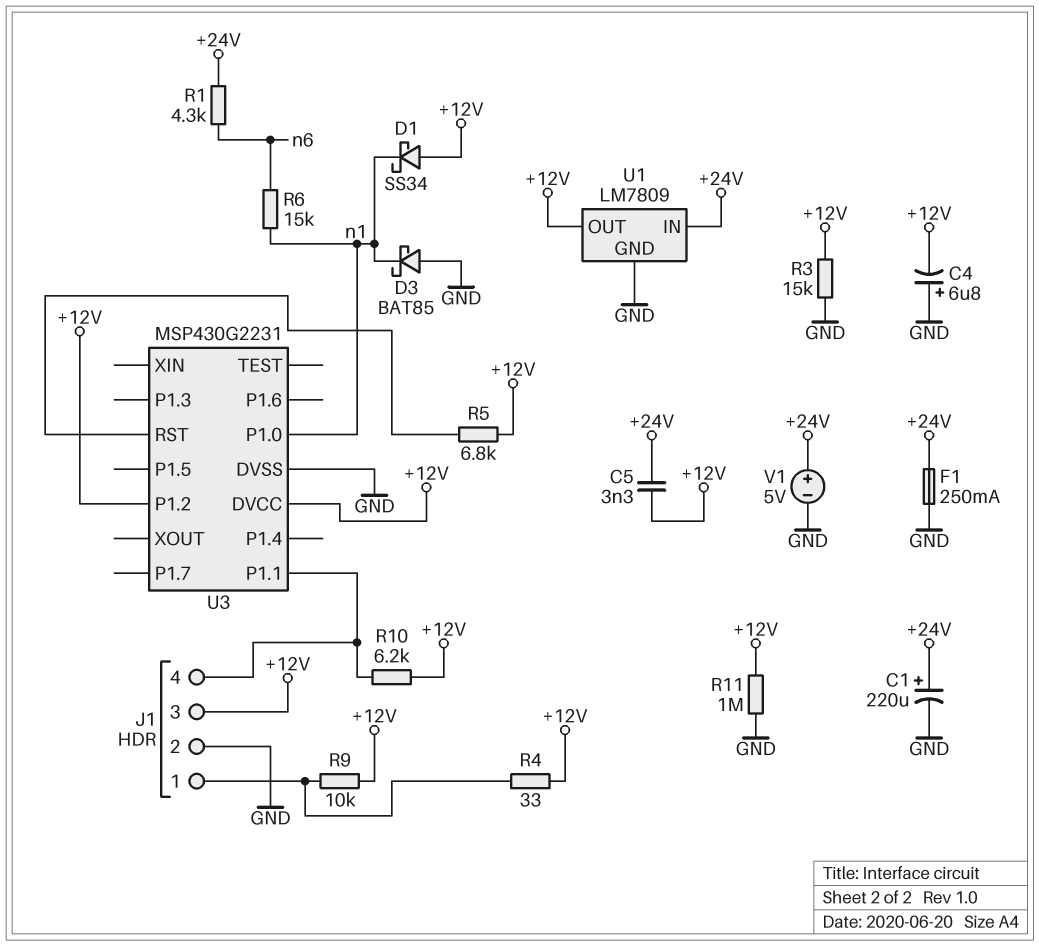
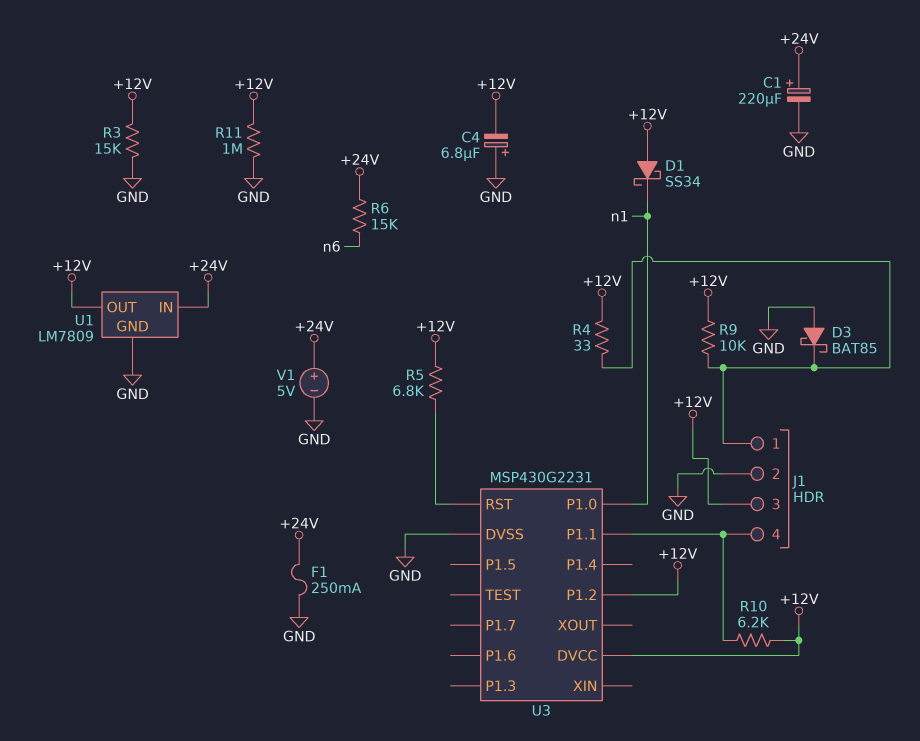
C5: 3.3nF (+12V, +24V) -> none
D3: schottky BAT85 (A GND, K n1) -> schottky BAT85 (A GND, K J1/1)
R1: 4.3k (+24V, n6) -> none
R6: 15k (n1, n6) -> 15k (+24V, n6)

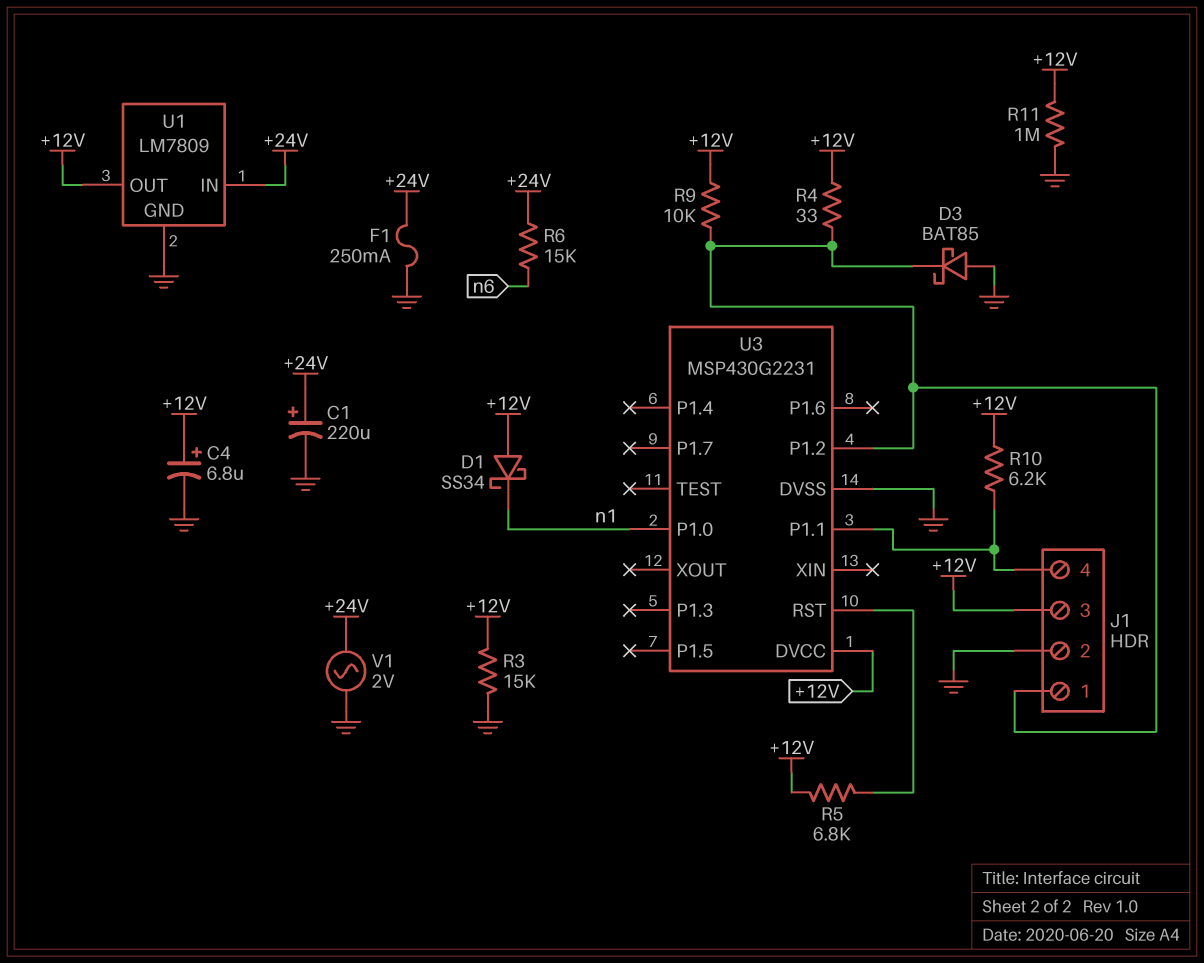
C4: 6.8uF (plus GND, minus +12V) -> 6.8uF (plus +12V, minus GND)
U3 pin P1.2: +12V -> J1/1
V1: 5V (plus +24V, minus GND) -> AC 2V (+24V, GND)

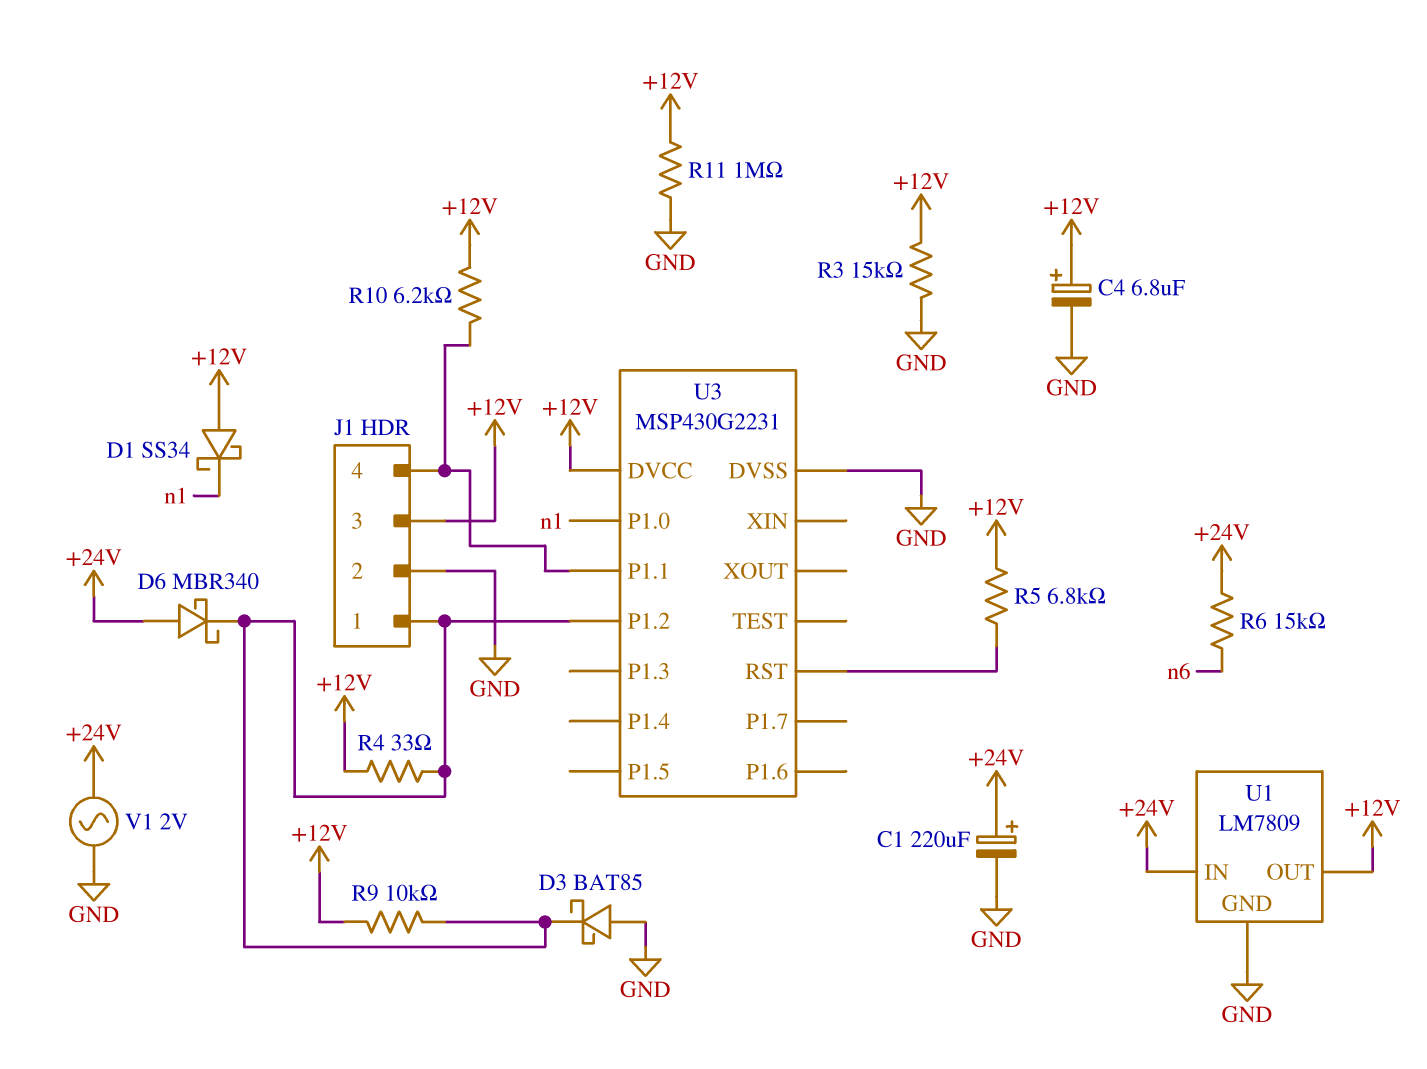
D6: none -> schottky MBR340 (A +24V, K J1/1)
F1: 250mA (+24V, GND) -> none

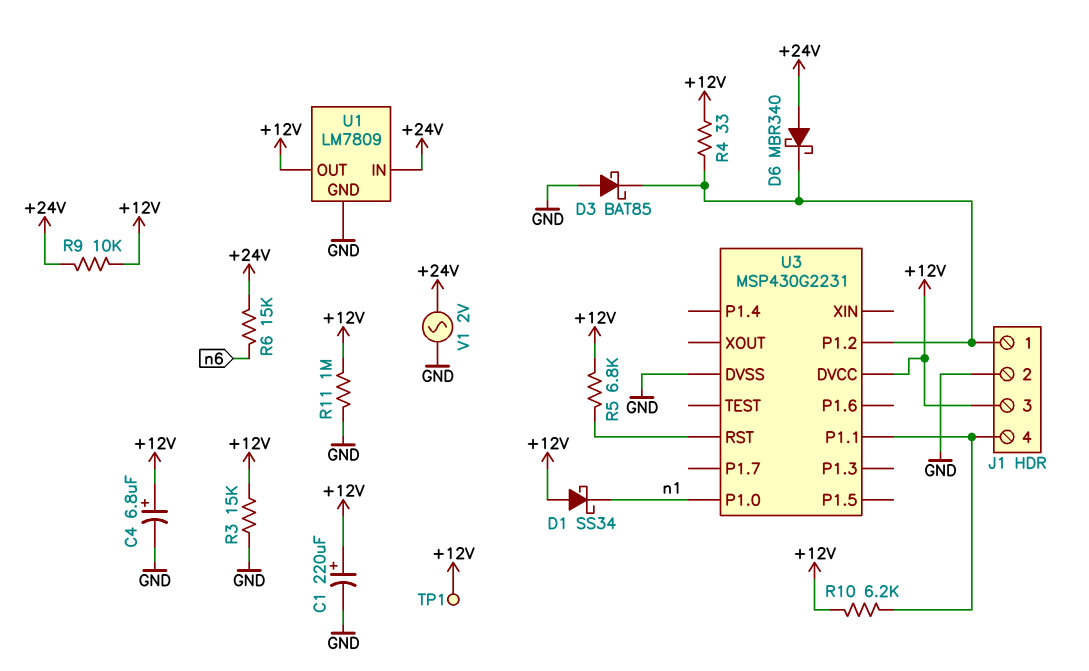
C1: 220uF (plus +24V, minus GND) -> 220uF (plus +12V, minus GND)
R9: 10k (+12V, J1/1) -> 10k (+12V, +24V)
TP1: none -> test point (+12V)

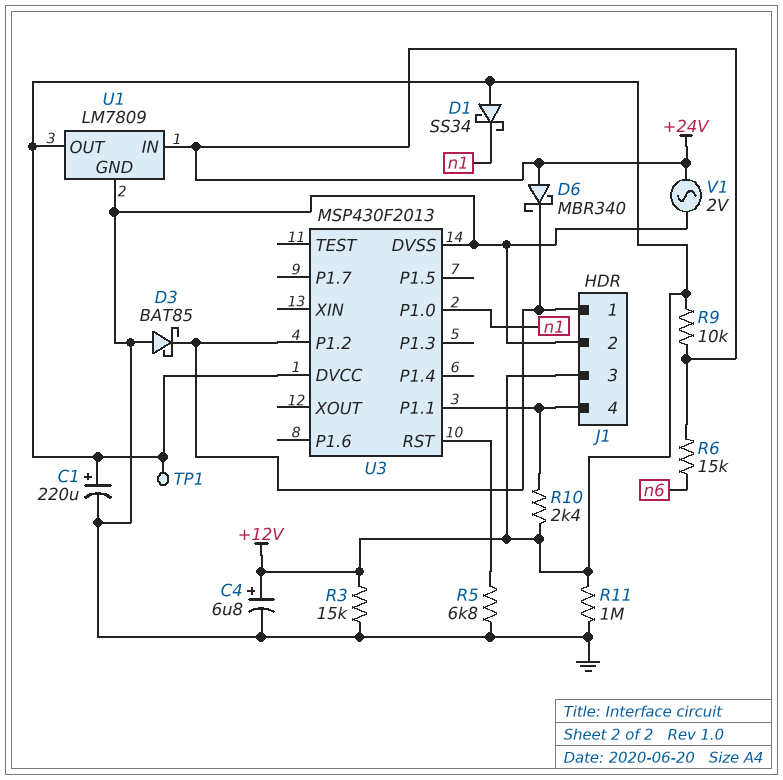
R4: 33 (+12V, J1/1) -> none
R5: 6.8k (+12V, U3/RST) -> 6.8k (GND, U3/RST)
R10: 6.2k (+12V, J1/4) -> 2.4k (+12V, J1/4)
U3: MSP430G2231 -> MSP430F2013

